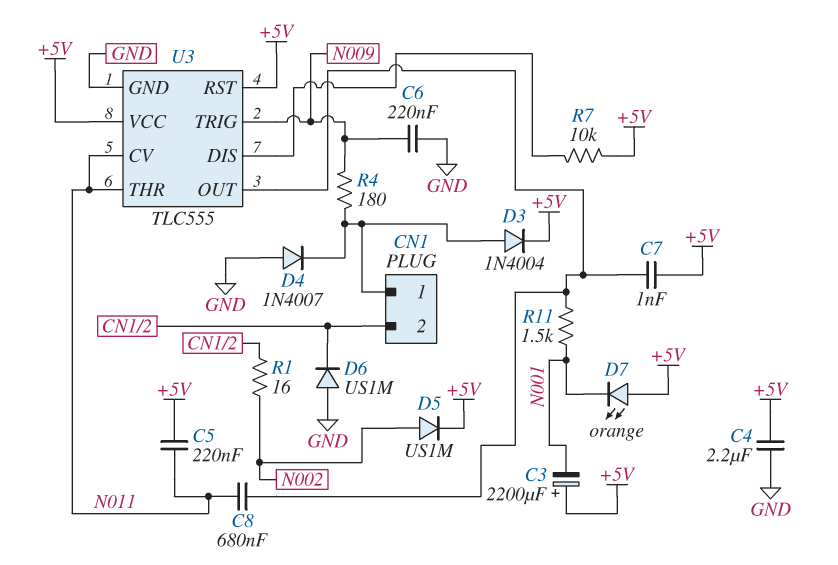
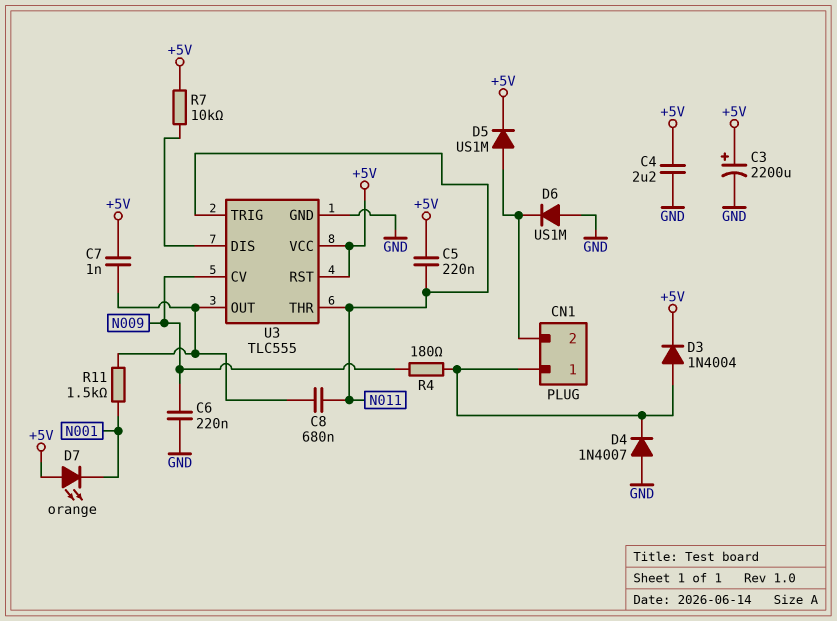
C3: 2200uF (plus +5V, minus N001) -> 2200uF (plus +5V, minus GND)
D5: diode US1M (A N002, K +5V) -> diode US1M (A CN1/2, K +5V)
R1: 16 (CN1/2, N002) -> none
U3 pin CV: N011 -> N009
U3 pin TRIG: N009 -> N011

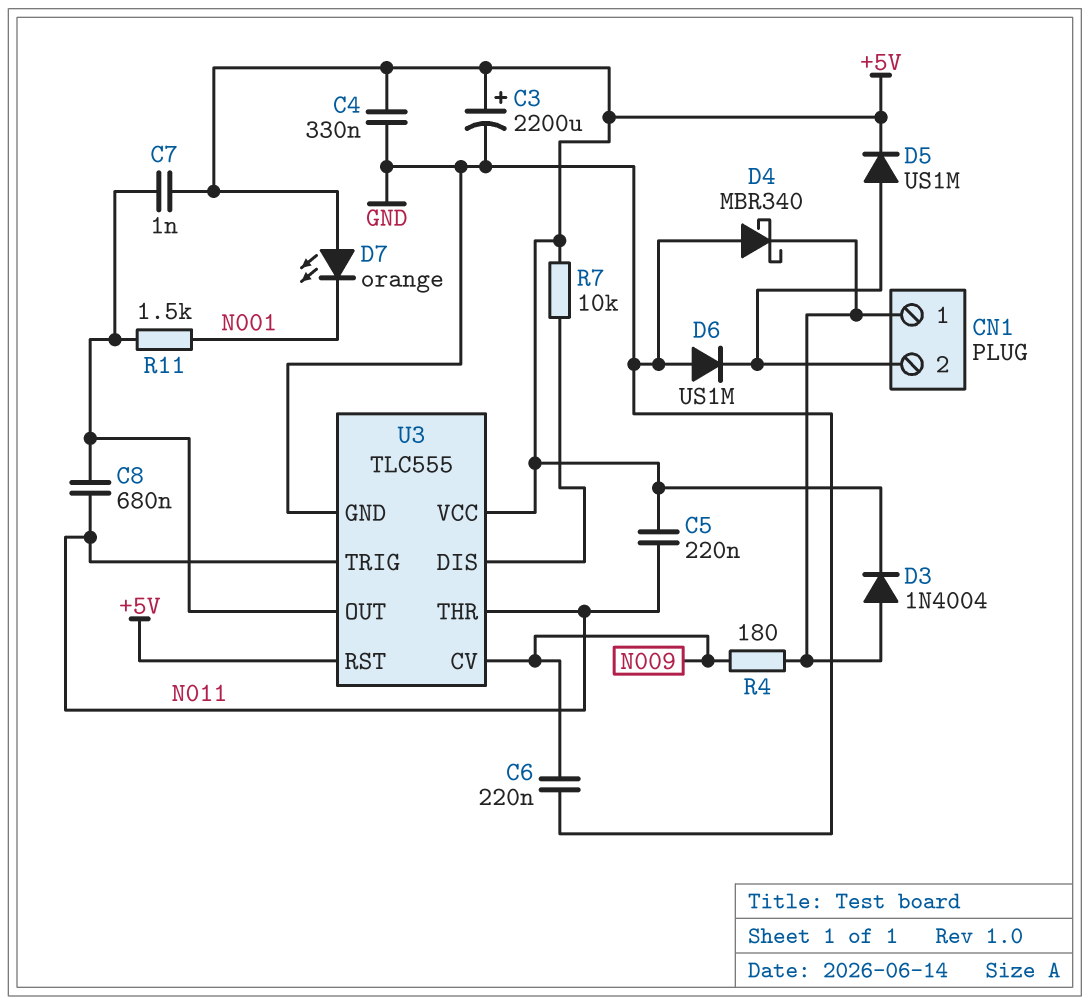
C4: 2.2uF (+5V, GND) -> 330nF (+5V, GND)
D4: diode 1N4007 (A GND, K CN1/1) -> schottky MBR340 (A GND, K CN1/1)

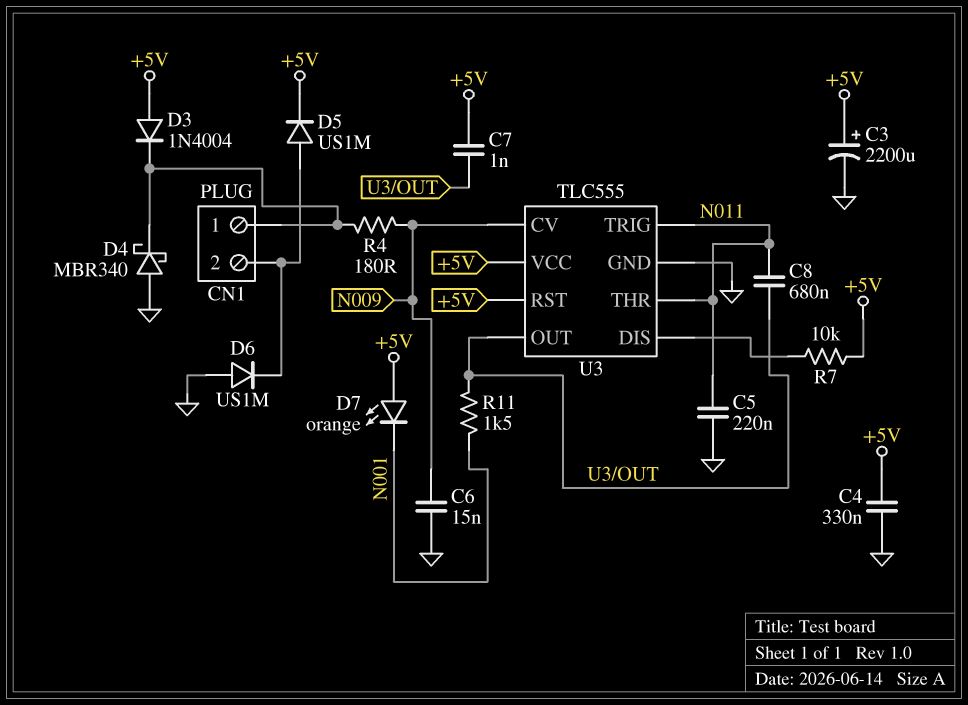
C5: 220nF (+5V, N011) -> 220nF (GND, N011)
C6: 220nF (GND, N009) -> 15nF (GND, N009)
D3: diode 1N4004 (A CN1/1, K +5V) -> diode 1N4004 (A +5V, K CN1/1)

